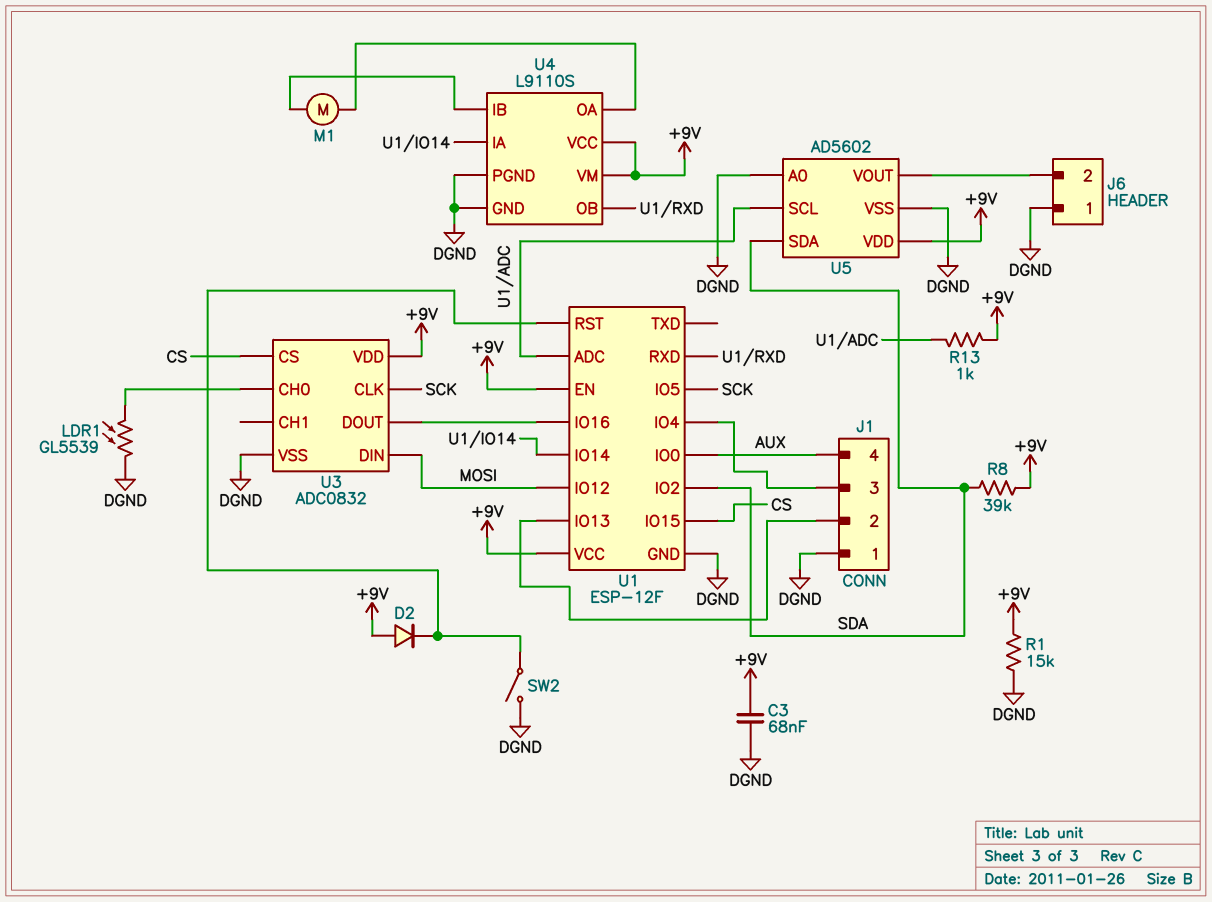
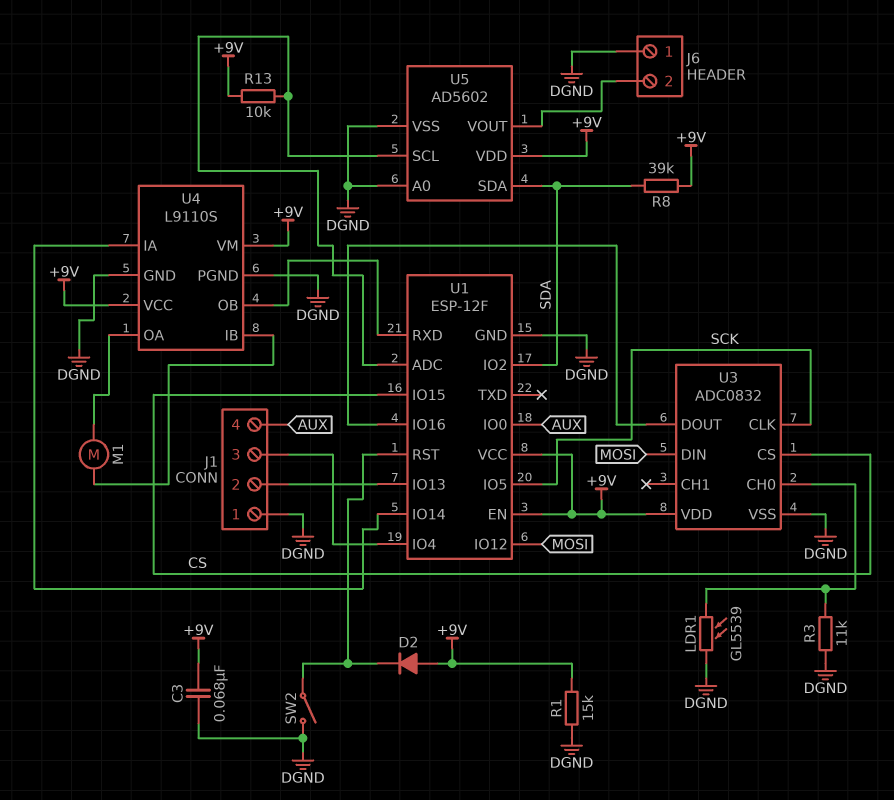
R3: none -> 11k (DGND, U3/CH0)
R13: 1k (+9V, U1/ADC) -> 10k (+9V, U1/ADC)

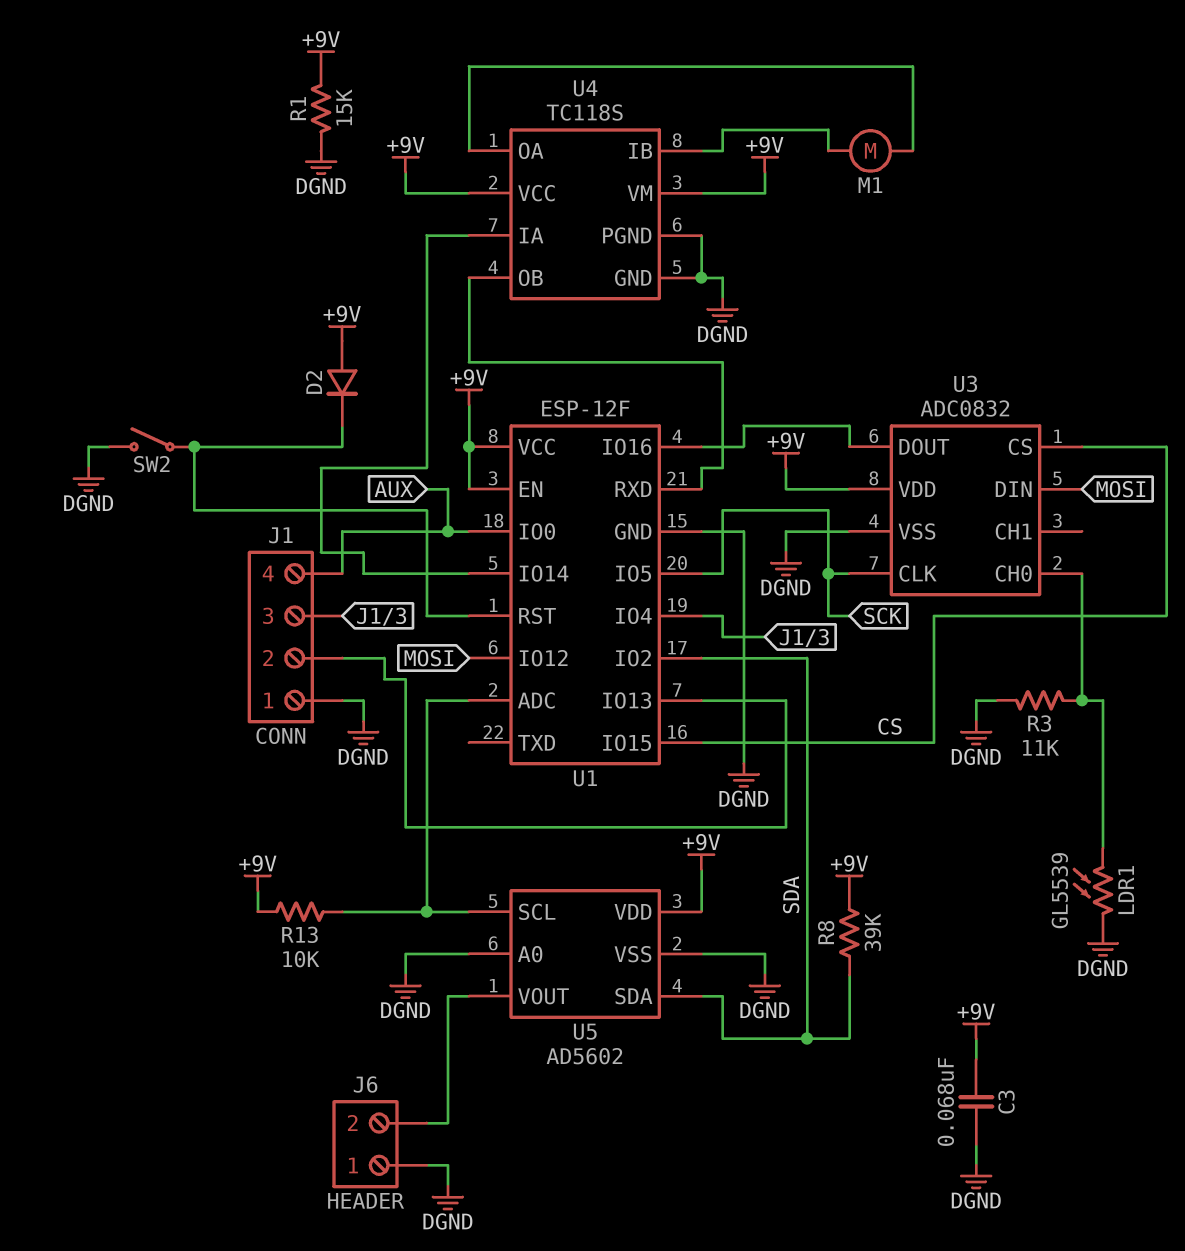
U4: L9110S -> TC118S

